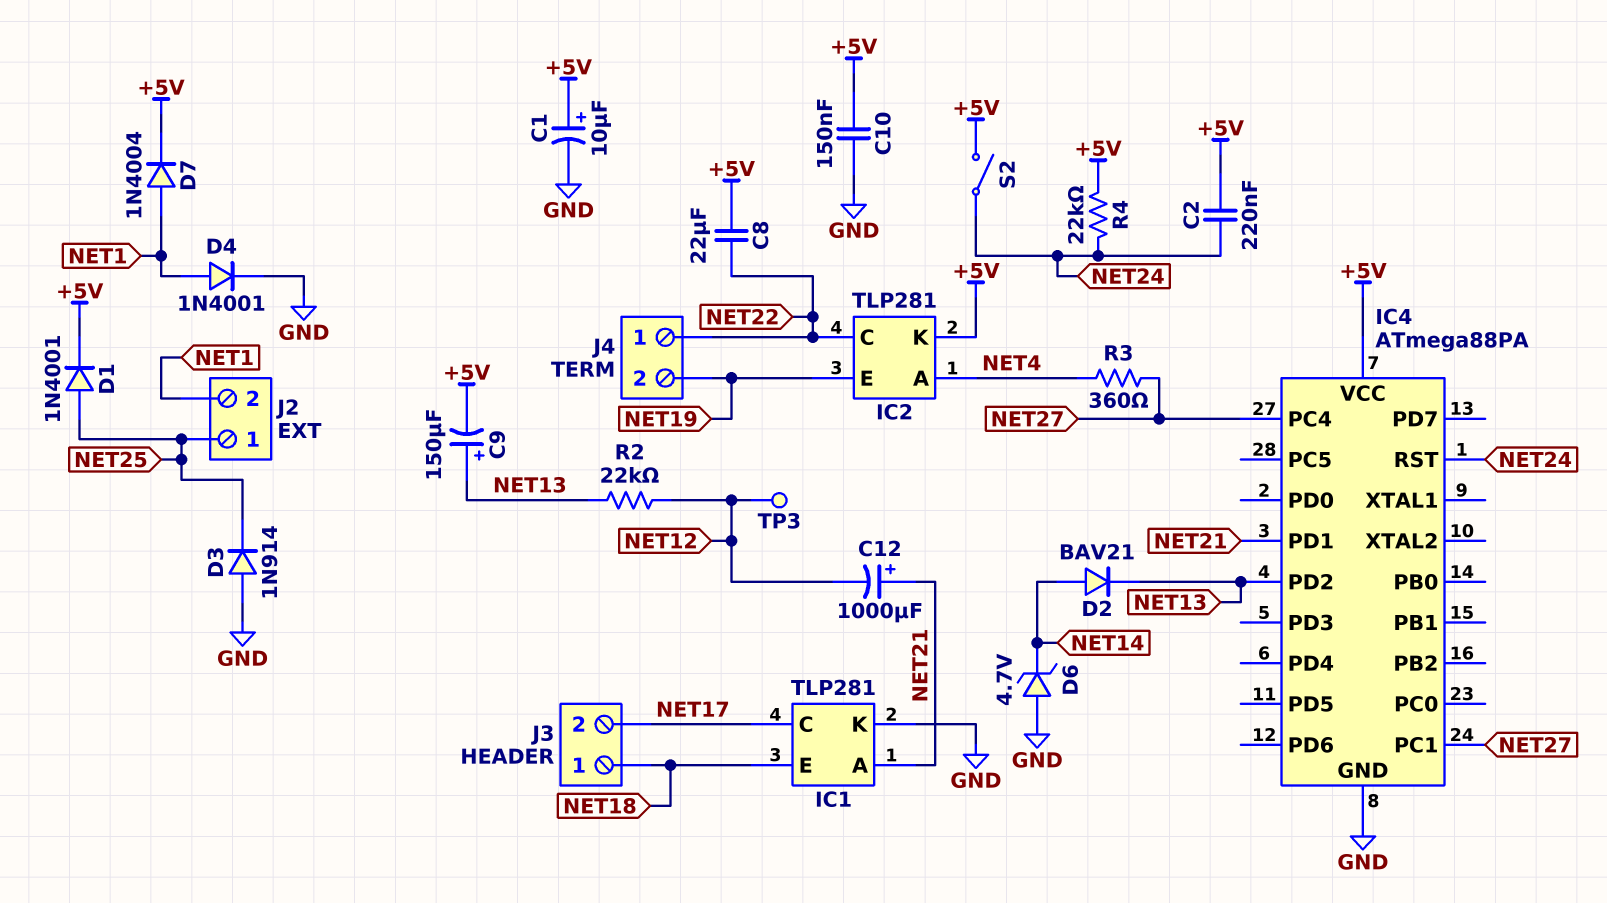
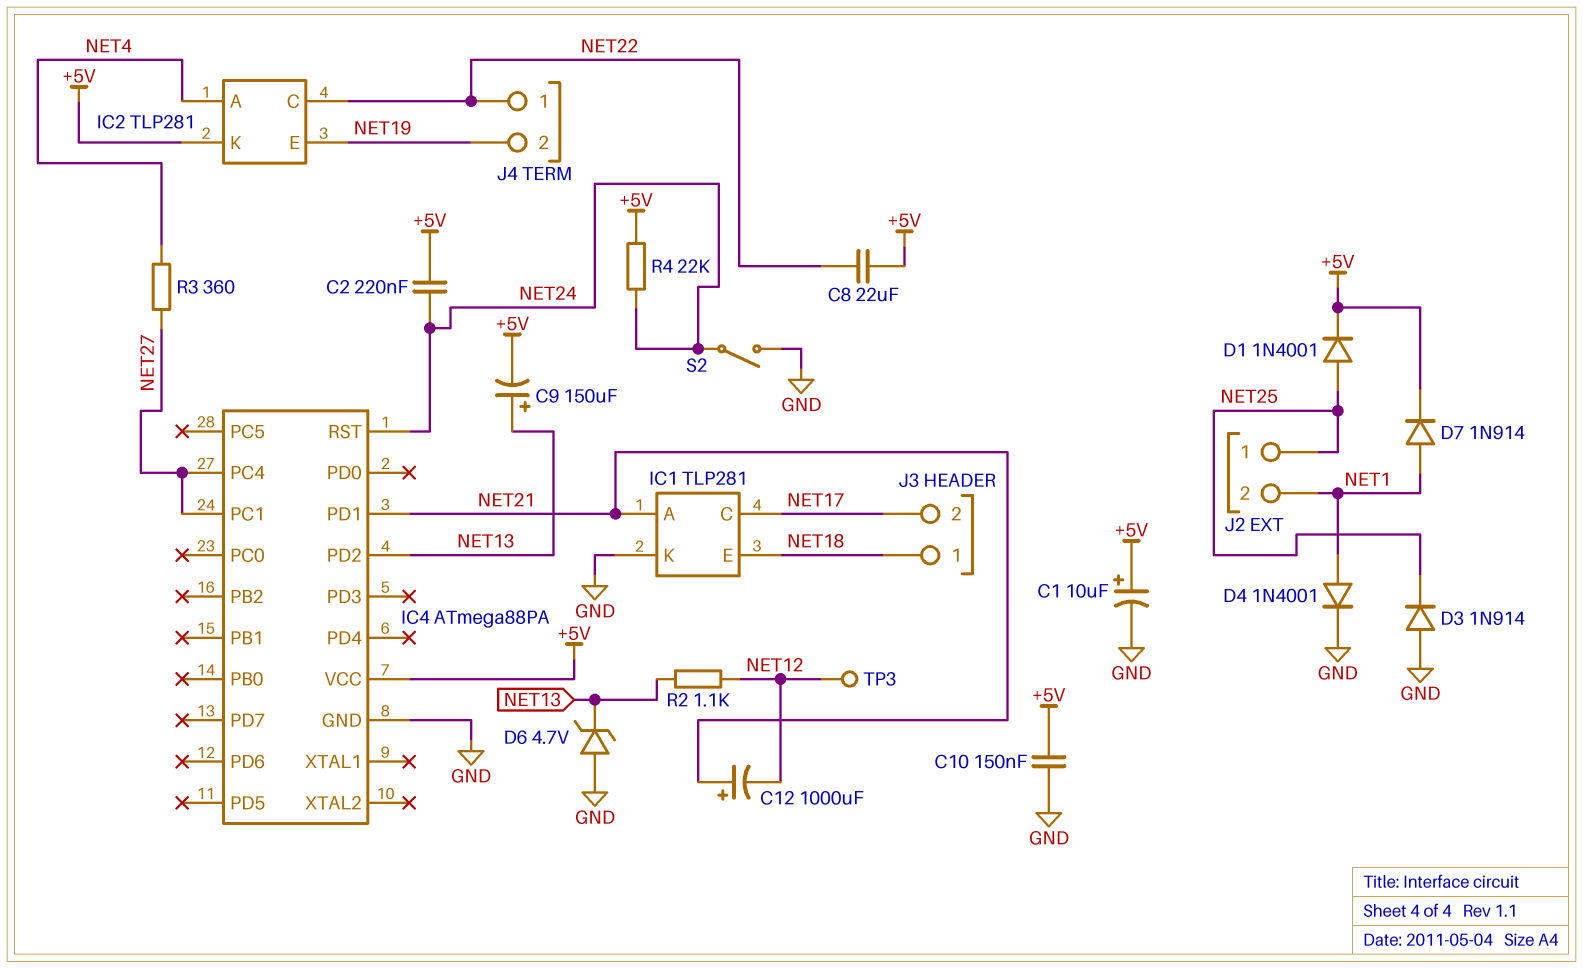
D2: diode BAV21 (A NET14, K NET13) -> none
D6: zener 4.7V (A GND, K NET14) -> zener 4.7V (A GND, K NET13)
D7: diode 1N4004 (A NET1, K +5V) -> diode 1N914 (A NET1, K +5V)
R2: 22k (NET12, NET13) -> 1.1k (NET12, NET13)
S2: switch (+5V, NET24) -> switch (GND, NET24)

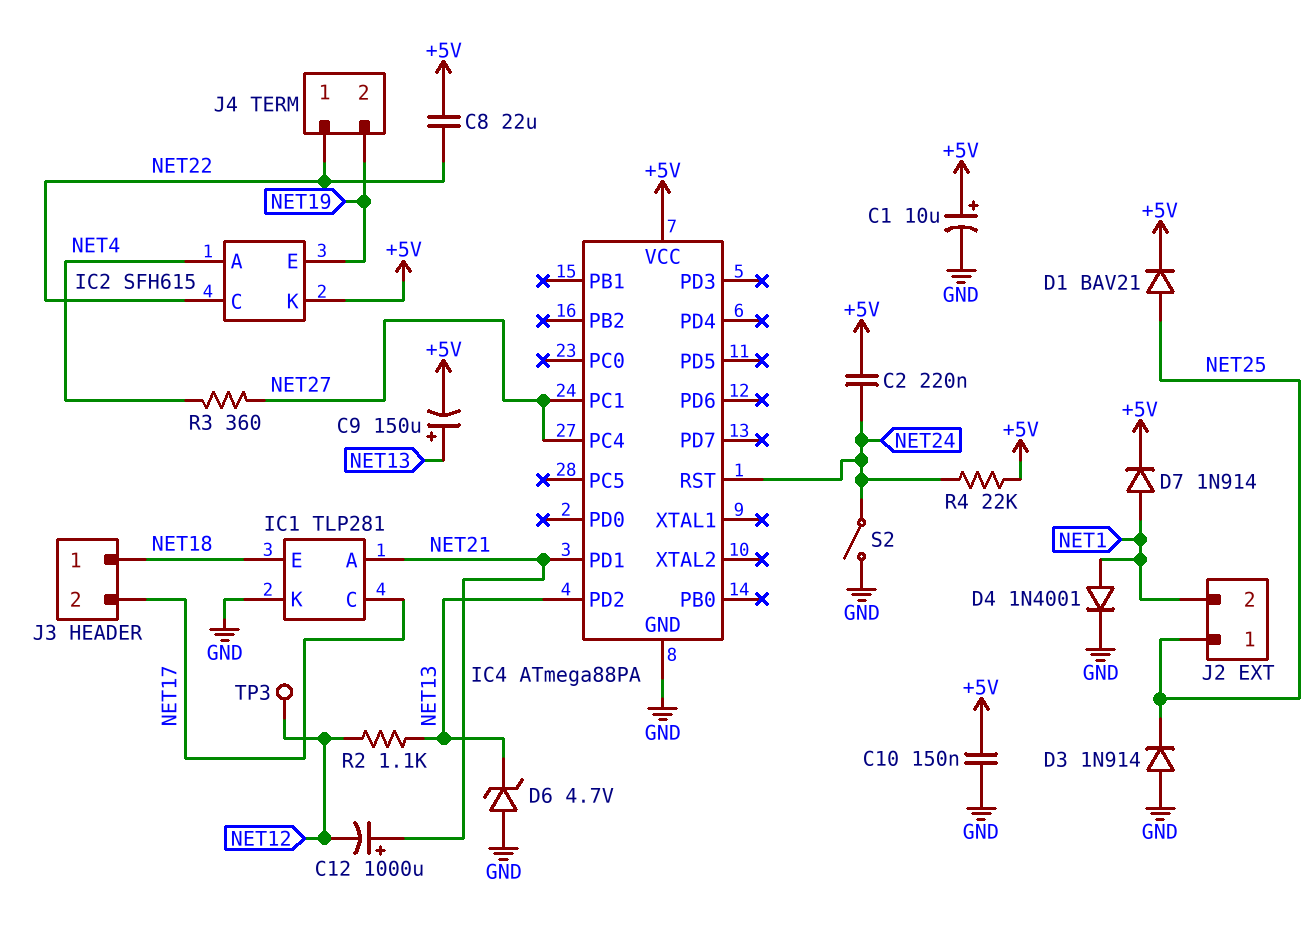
D1: diode 1N4001 (A NET25, K +5V) -> diode BAV21 (A NET25, K +5V)
IC2: TLP281 -> SFH615

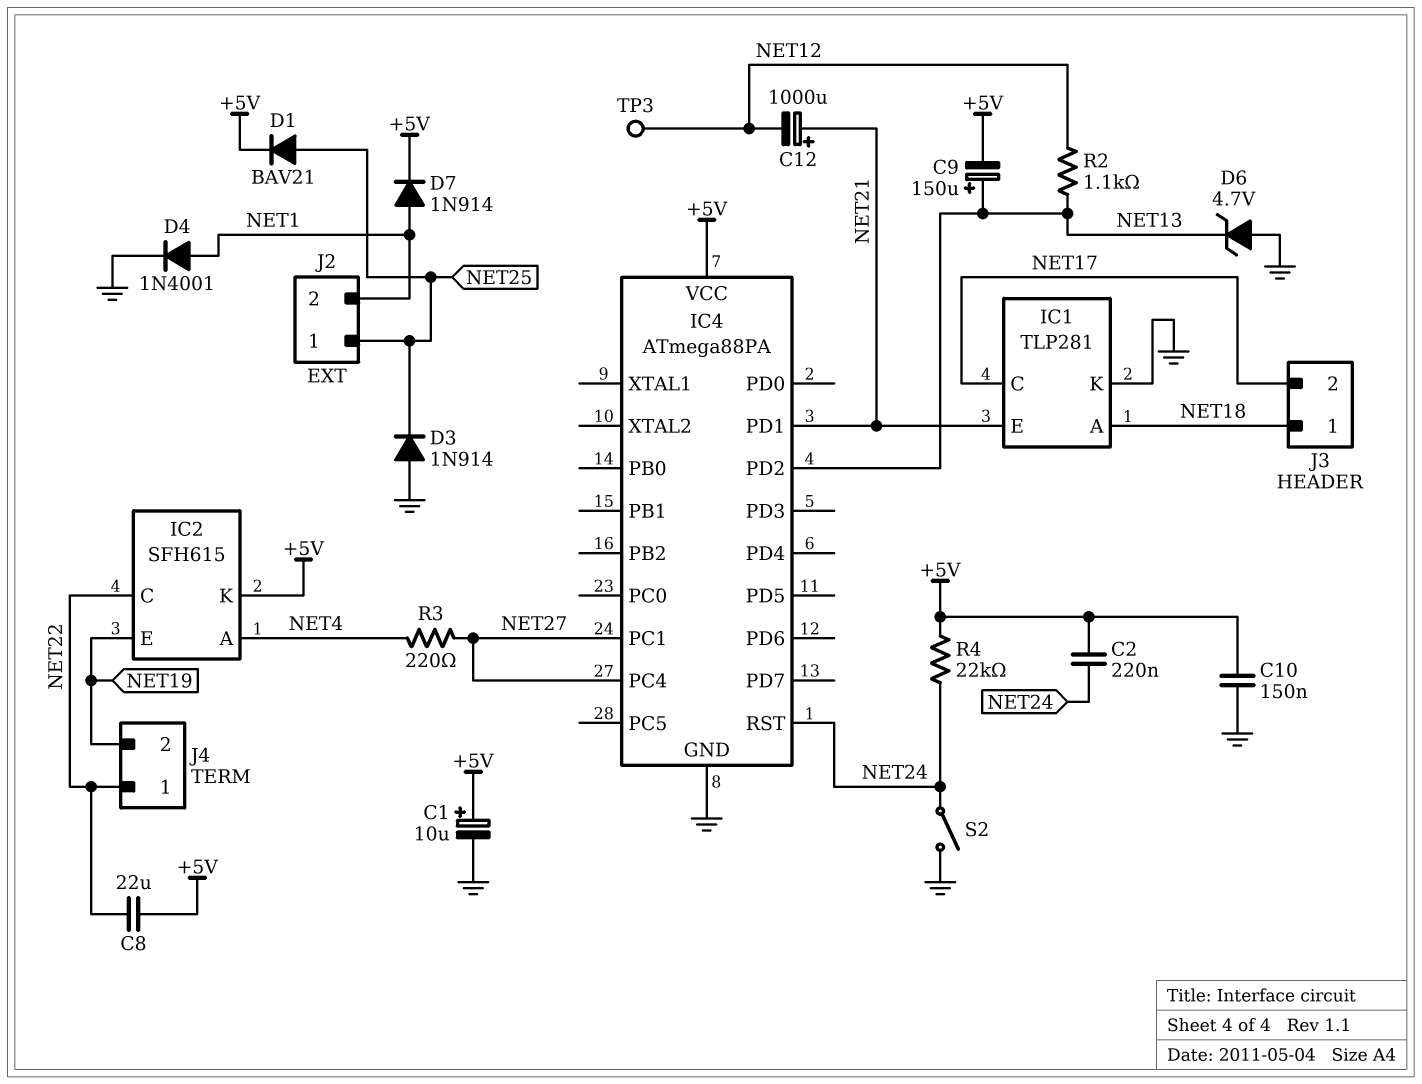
IC1 pin A: NET21 -> NET18
IC1 pin E: NET18 -> NET21
R3: 360 (NET4, NET27) -> 220 (NET4, NET27)

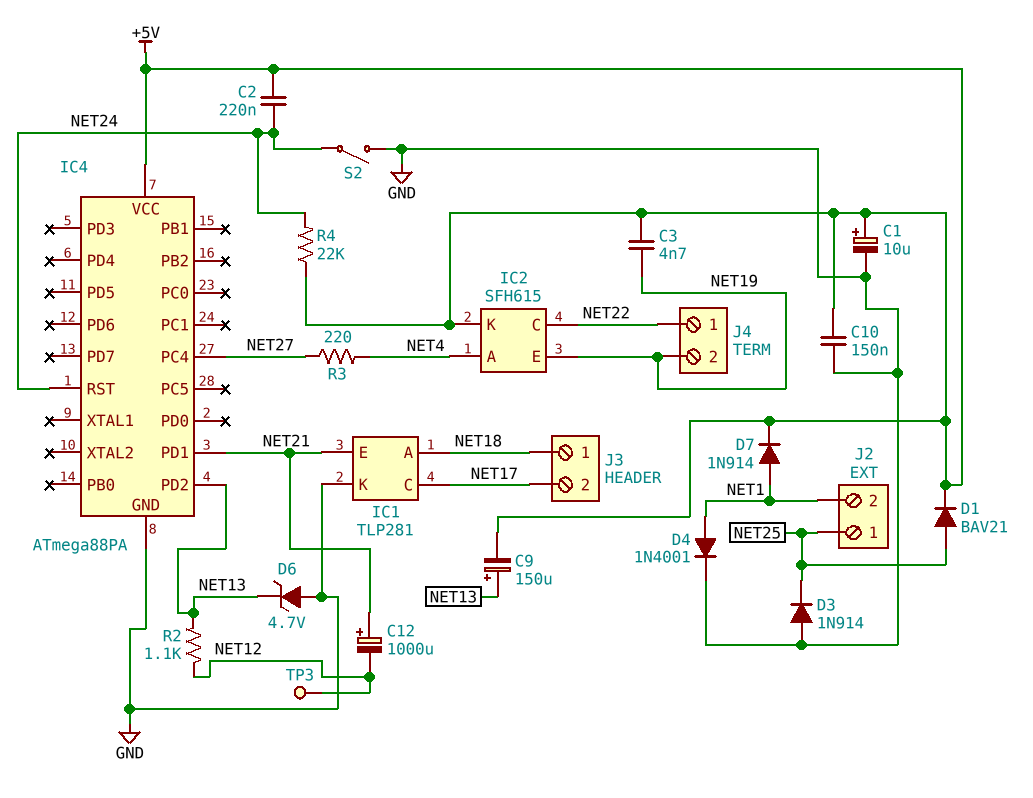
C3: none -> 4.7nF (+5V, NET19)
C8: 22uF (+5V, NET22) -> none
IC4 pin PC1: NET27 -> none

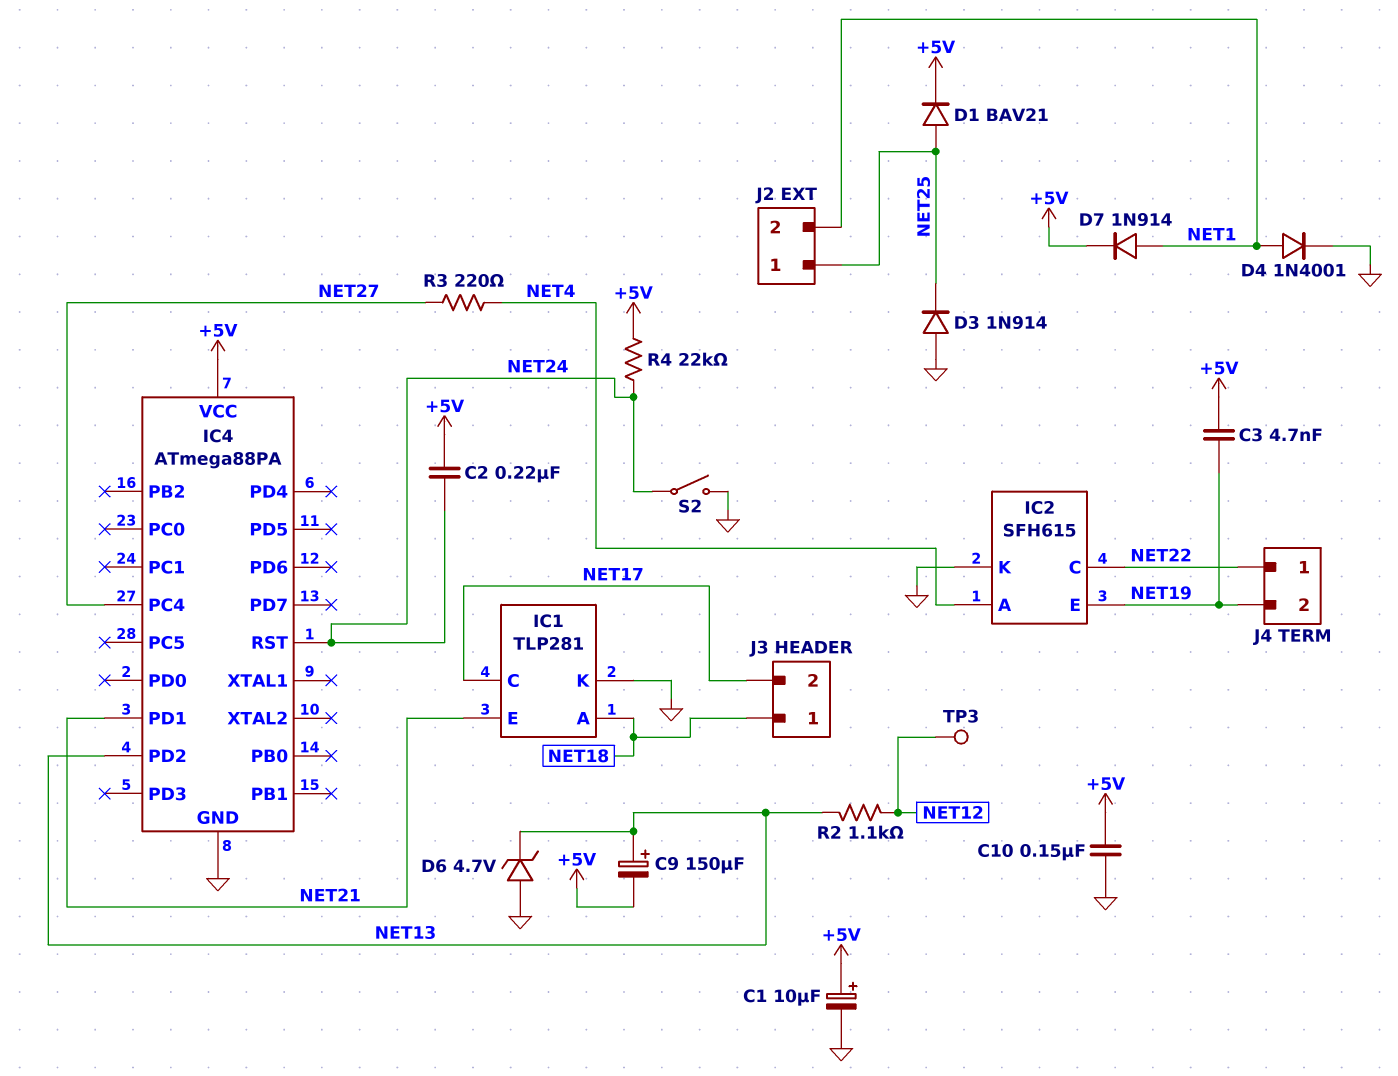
C12: 1000uF (plus NET21, minus NET12) -> none
IC2 pin K: +5V -> GND

